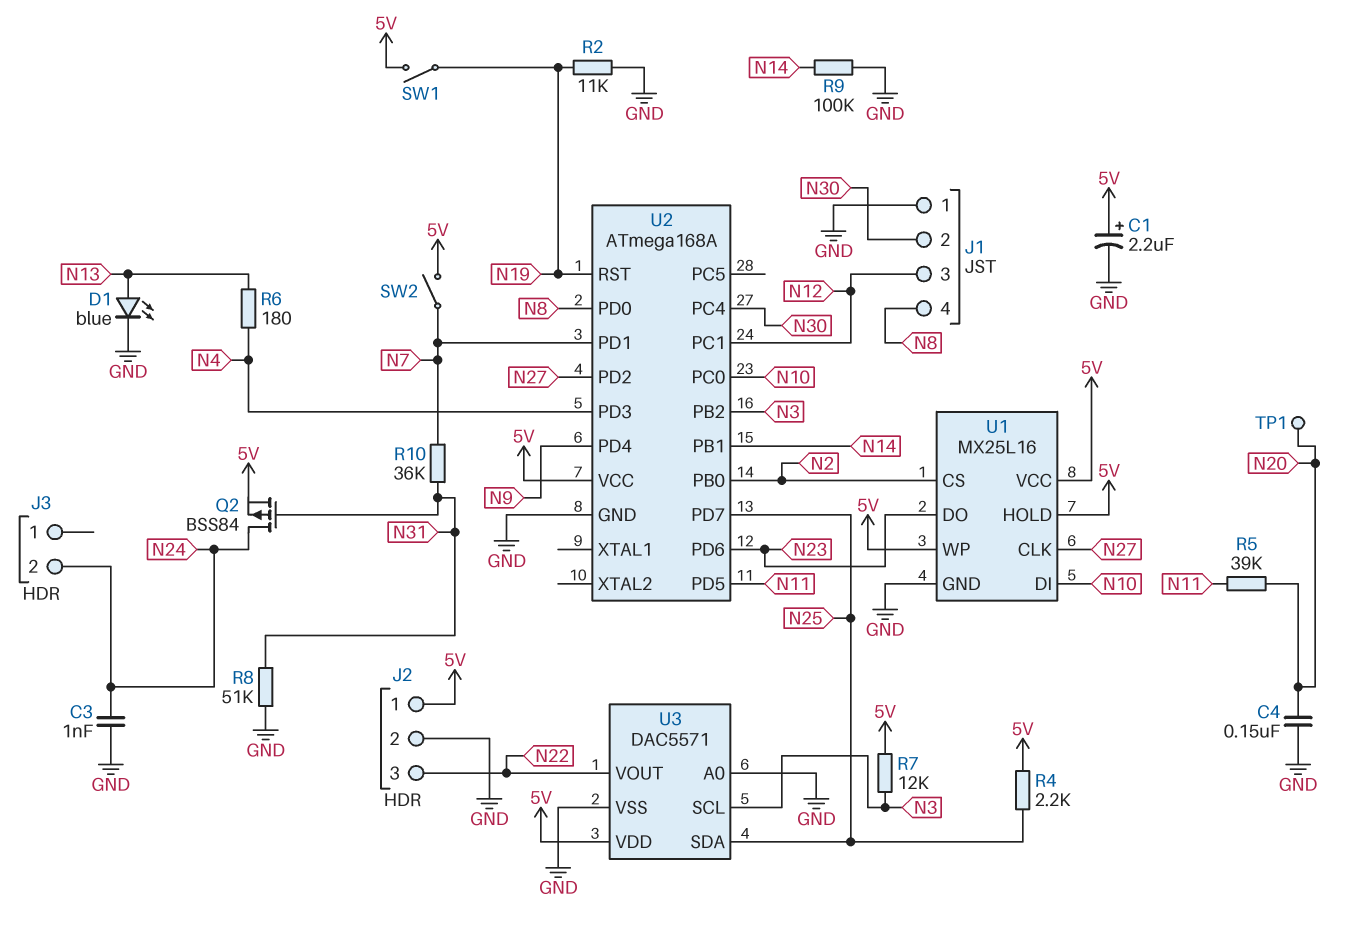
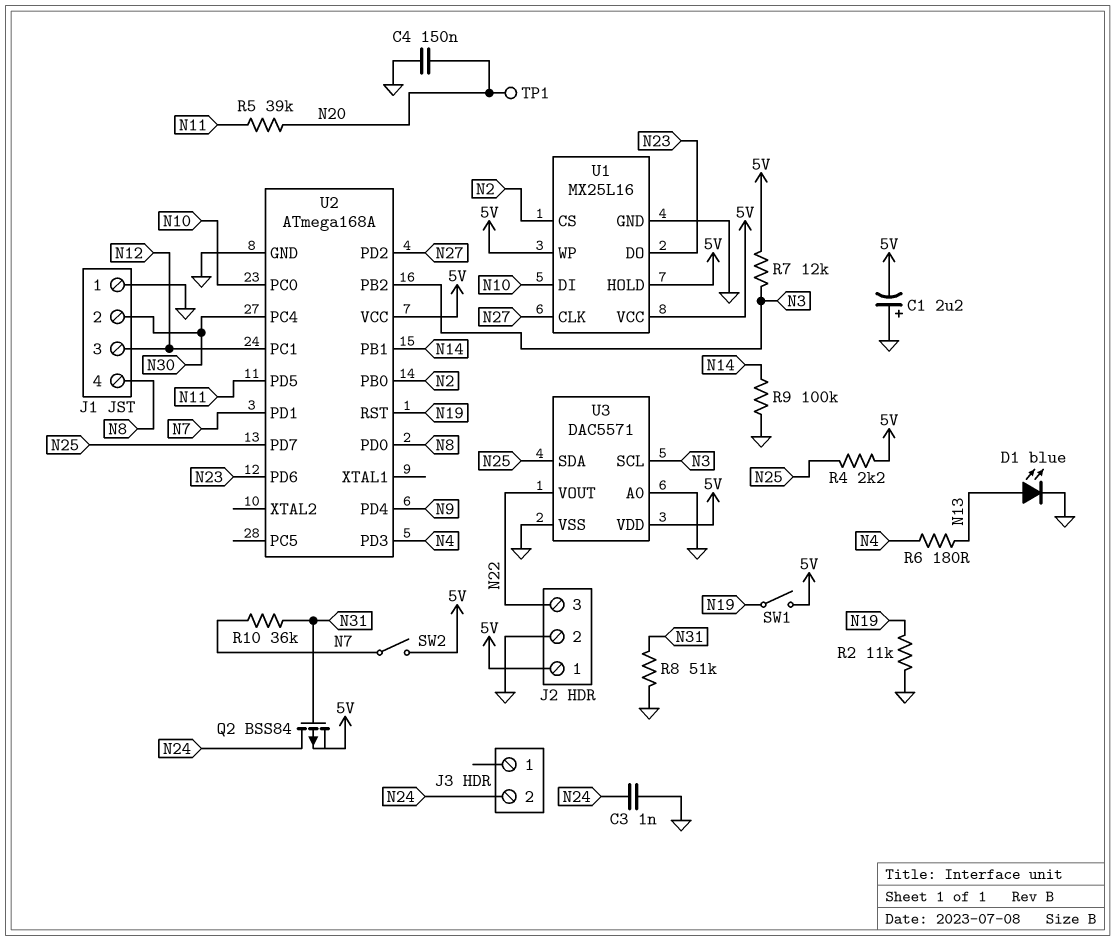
C1: 2.2uF (plus 5V, minus GND) -> 2.2uF (plus GND, minus 5V)

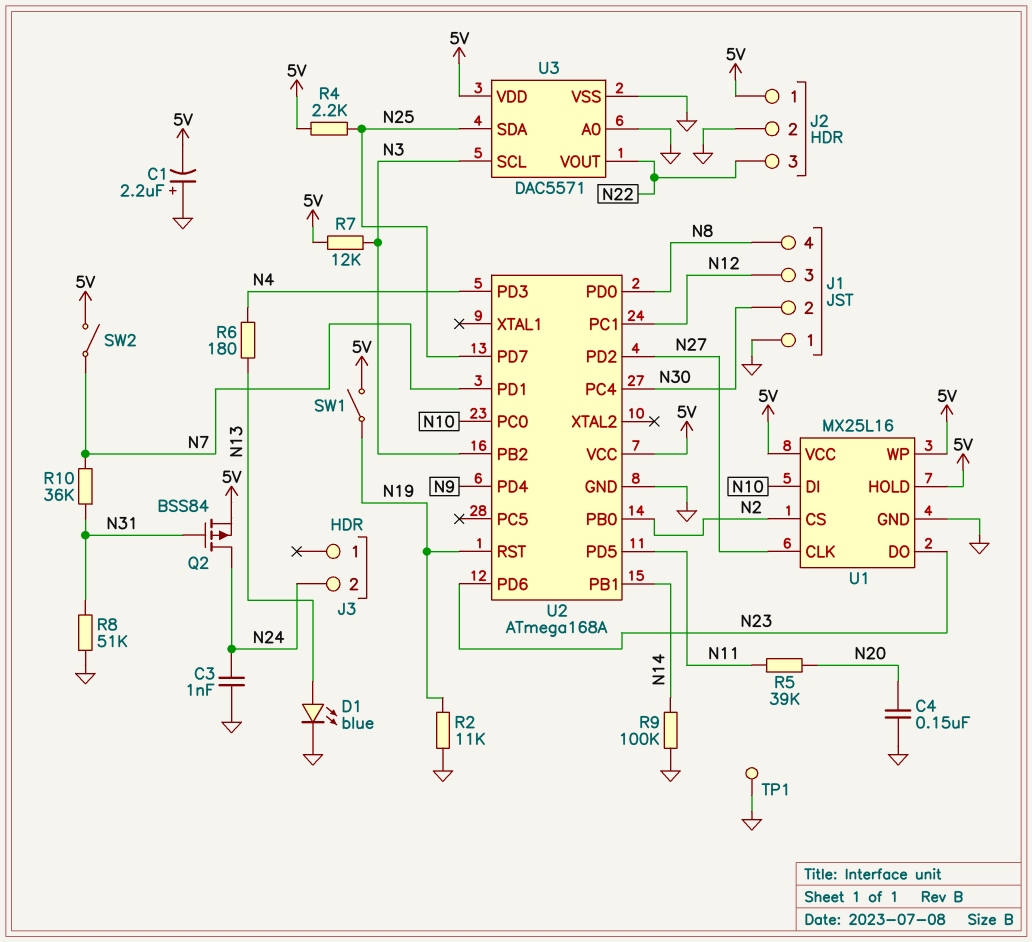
TP1: test point (N20) -> test point (GND)

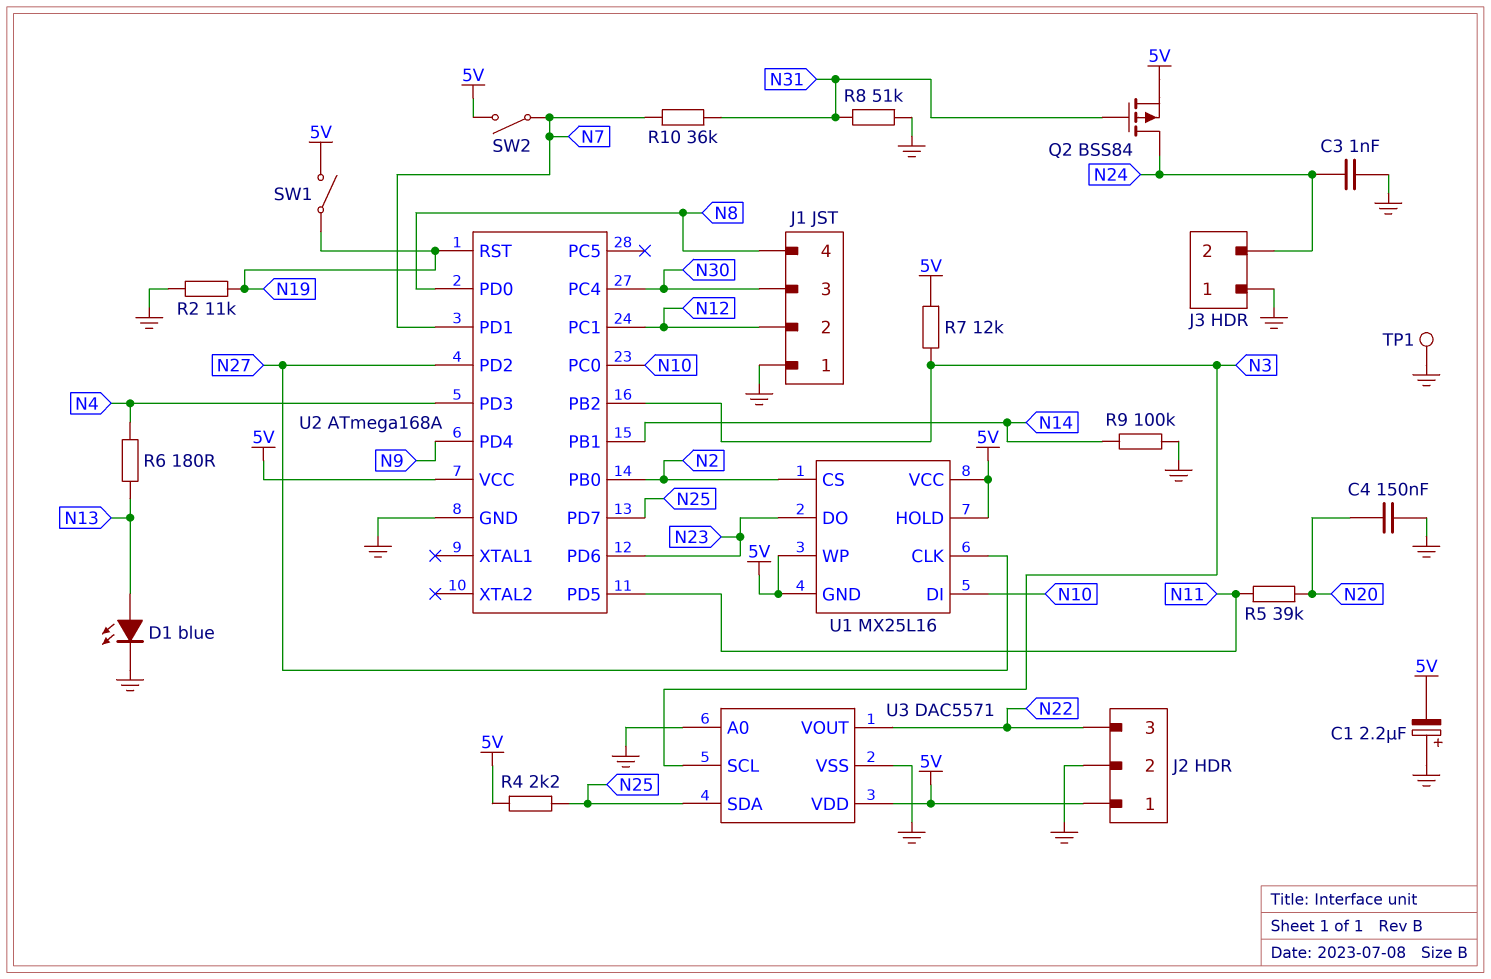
J1 pin 2: N30 -> N12
J1 pin 3: N12 -> N30
J3 pin 1: none -> GND
U1 pin GND: GND -> 5V

